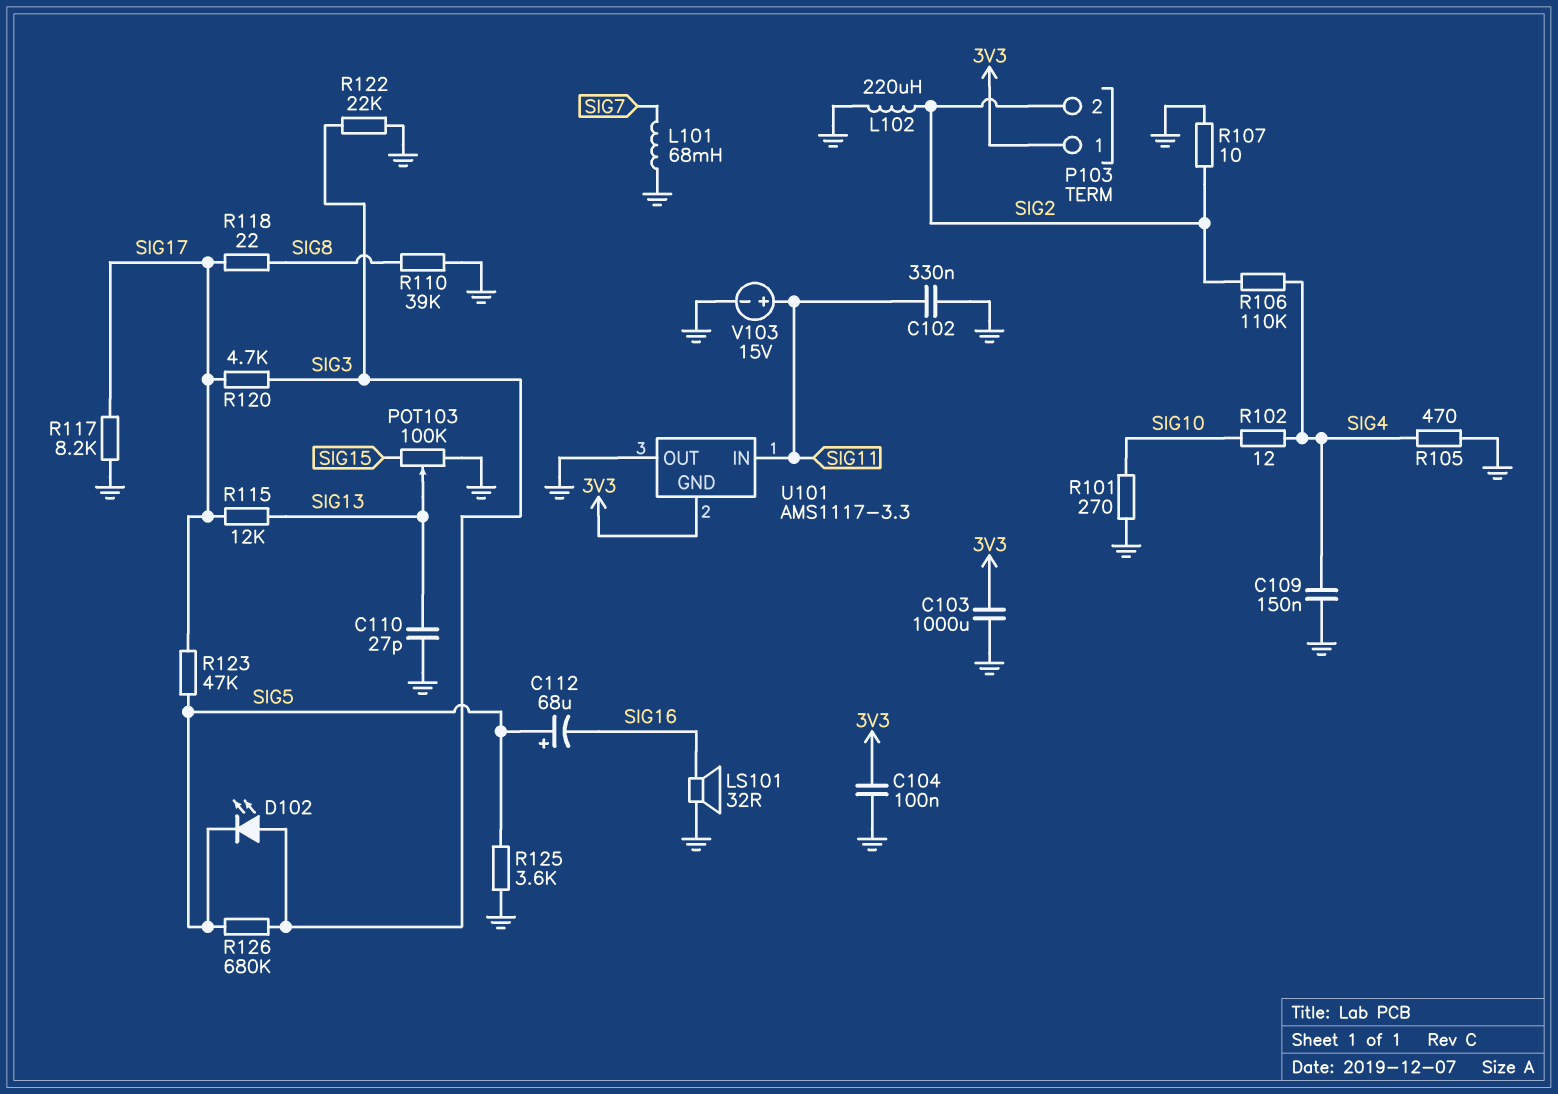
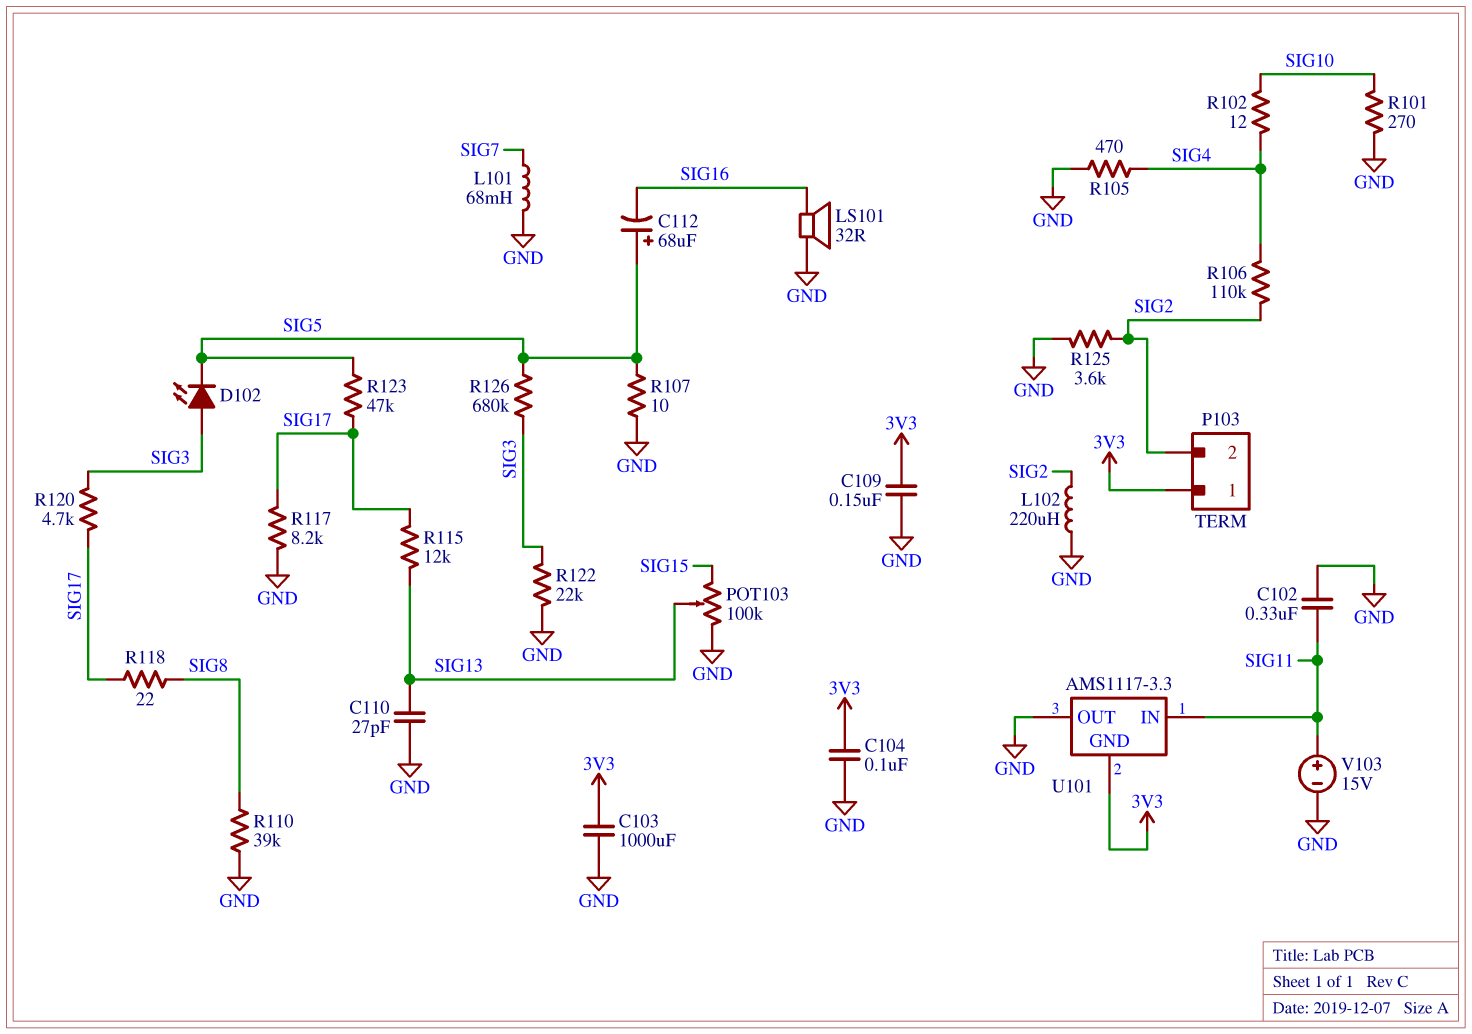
C109: 150nF (GND, SIG4) -> 150nF (3V3, GND)
R107: 10 (GND, SIG2) -> 10 (GND, SIG5)
R125: 3.6k (GND, SIG5) -> 3.6k (GND, SIG2)

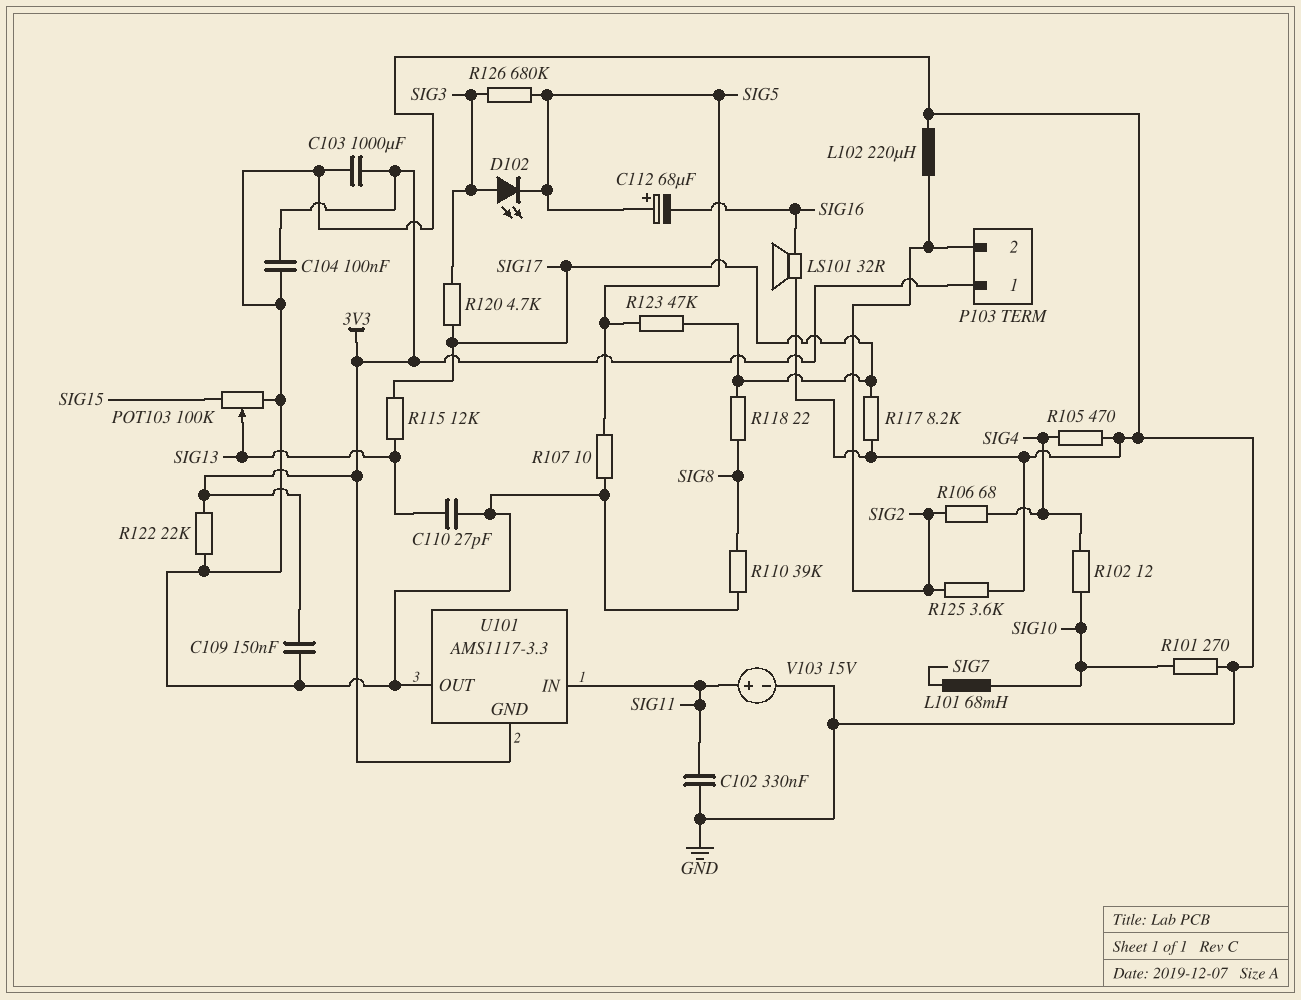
L101: 68mH (GND, SIG7) -> 68mH (SIG7, SIG10)
R106: 110k (SIG2, SIG4) -> 68 (SIG2, SIG4)
R122: 22k (GND, SIG3) -> 22k (3V3, GND)

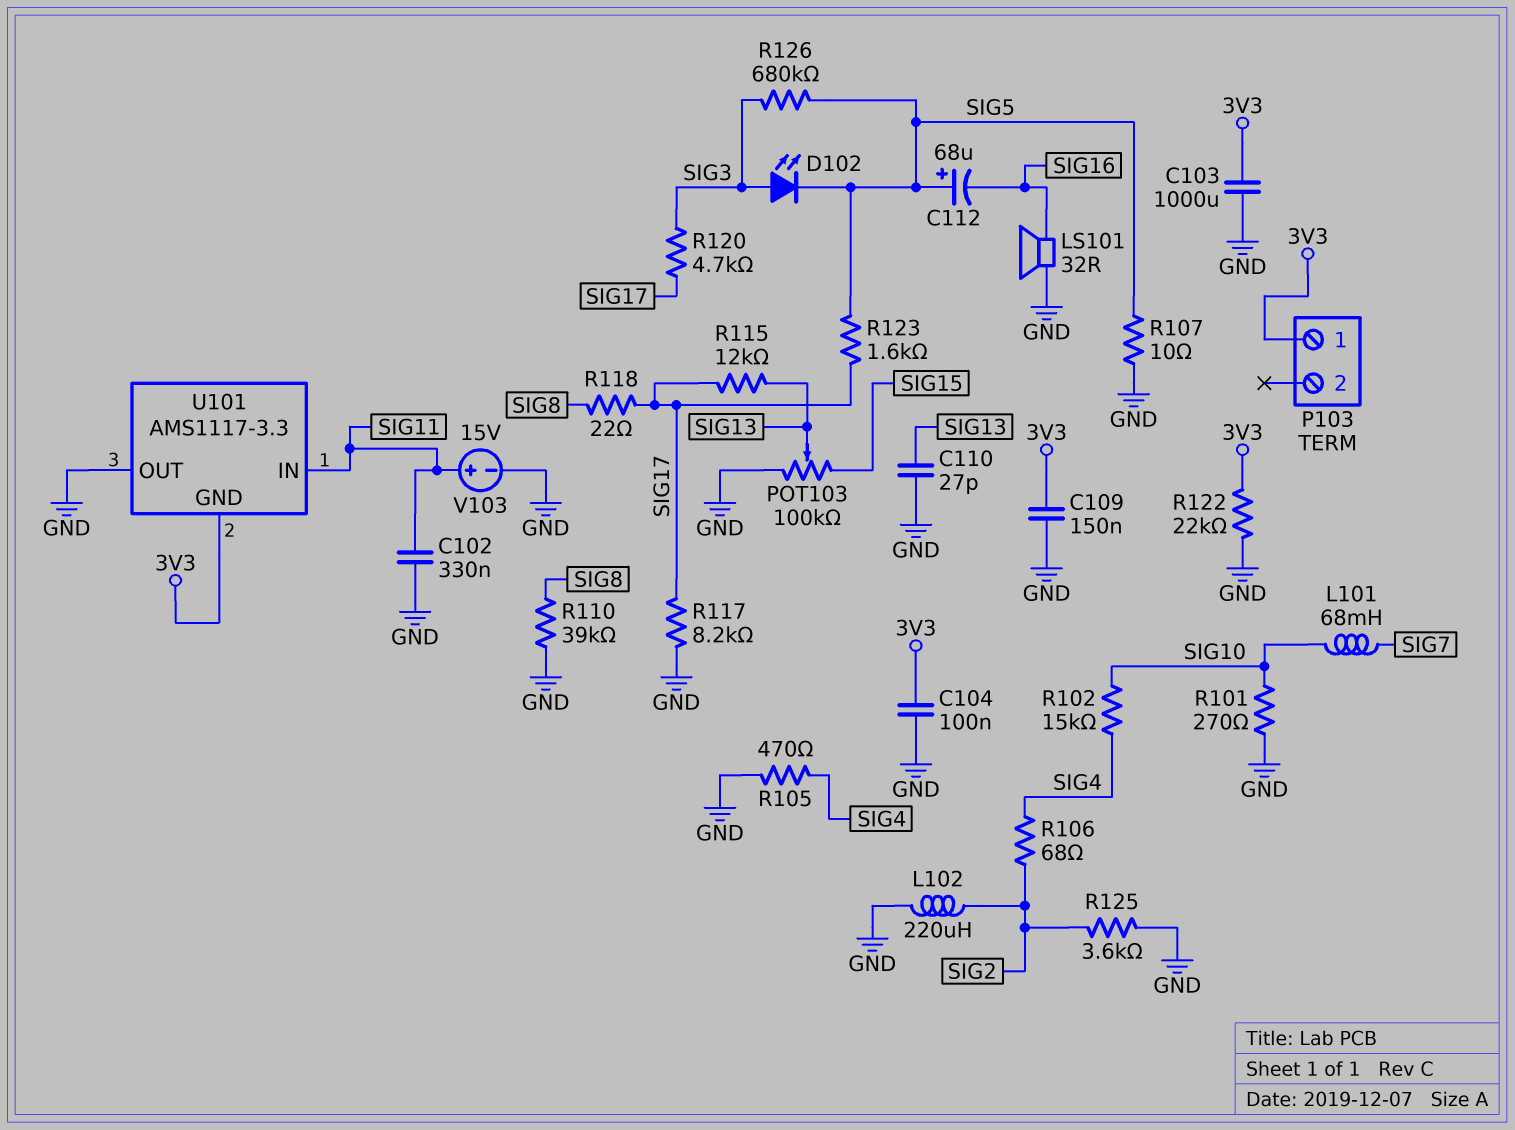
P103 pin 2: SIG2 -> none
R102: 12 (SIG4, SIG10) -> 15k (SIG4, SIG10)
R123: 47k (SIG5, SIG17) -> 1.6k (SIG5, SIG17)

